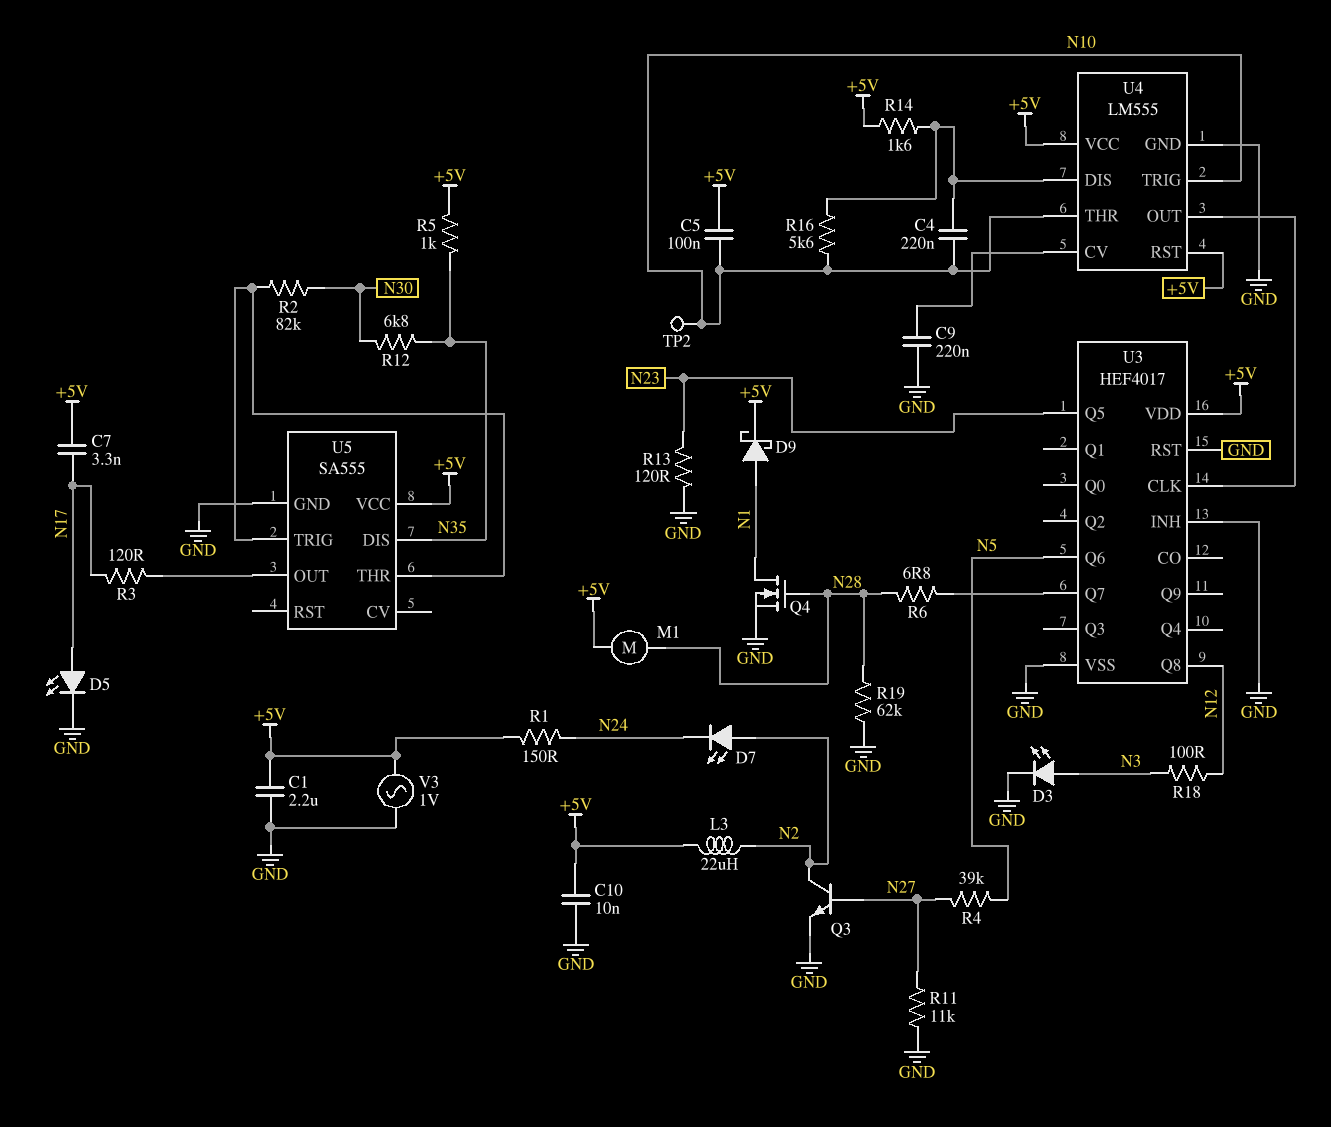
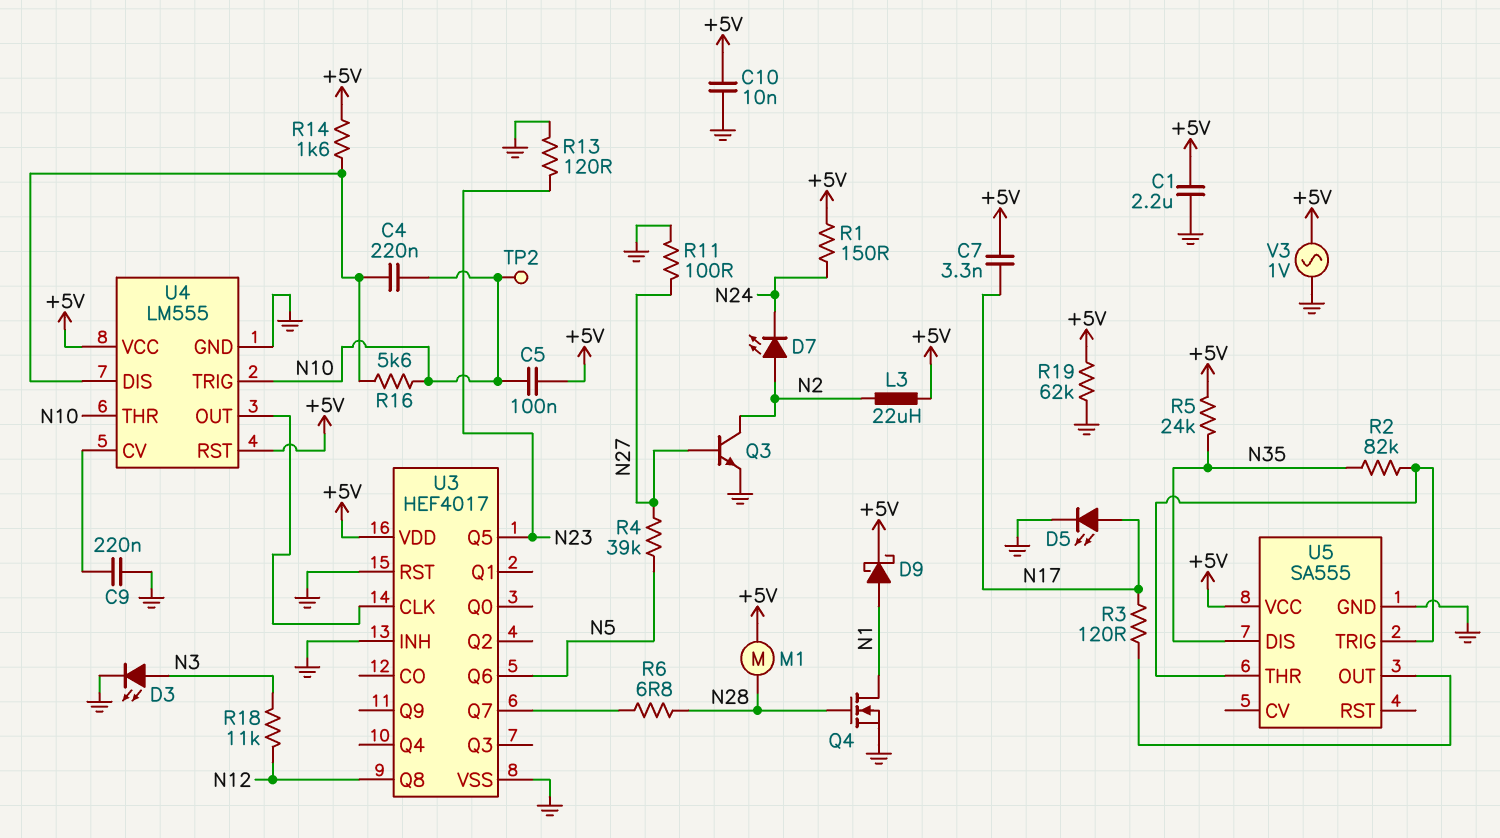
R2: 82k (N30, U5/THR) -> 82k (N35, U5/THR)
R5: 1k (+5V, N35) -> 24k (+5V, N35)
R11: 11k (GND, N27) -> 100 (GND, N27)
R12: 6.8k (N30, N35) -> none
R18: 100 (N3, N12) -> 11k (N3, N12)
R19: 62k (GND, N28) -> 62k (+5V, GND)

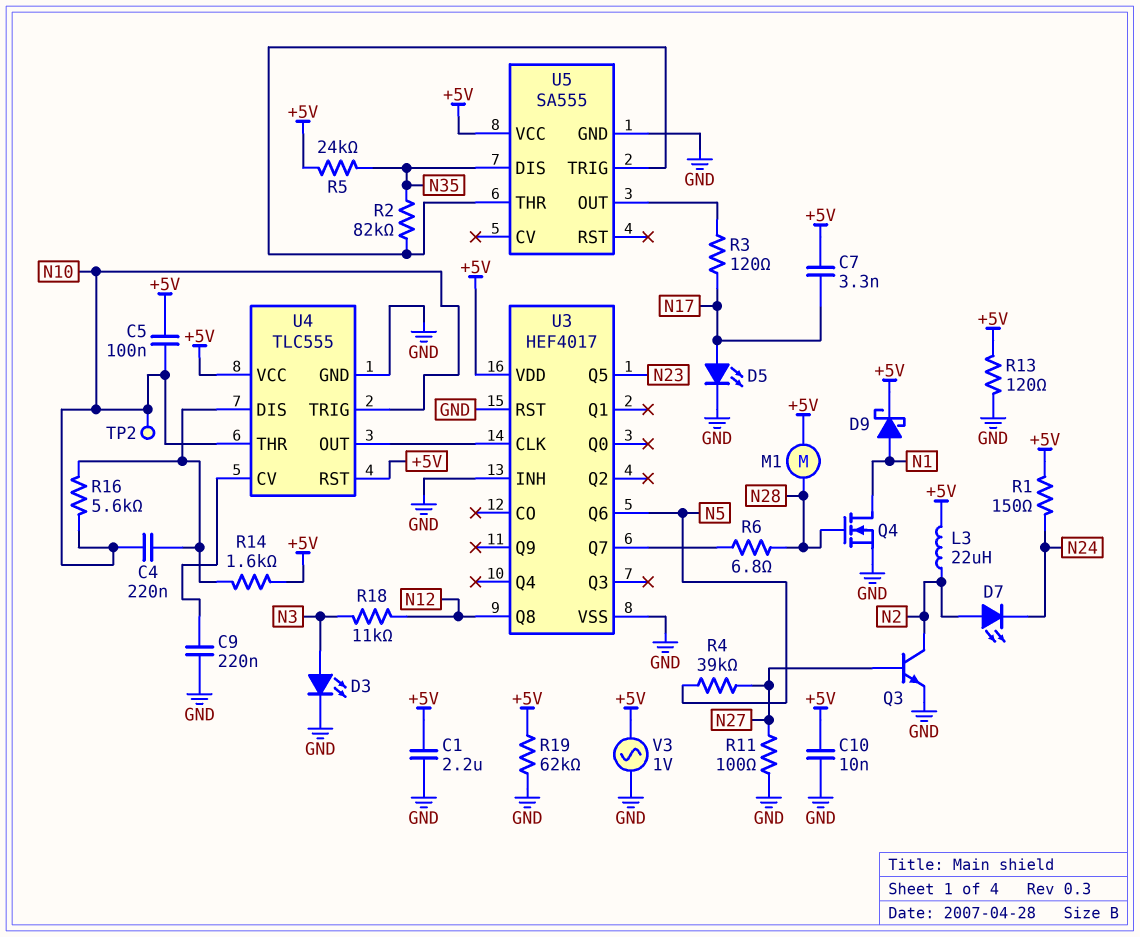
R13: 120 (GND, N23) -> 120 (+5V, GND)
U4: LM555 -> TLC555

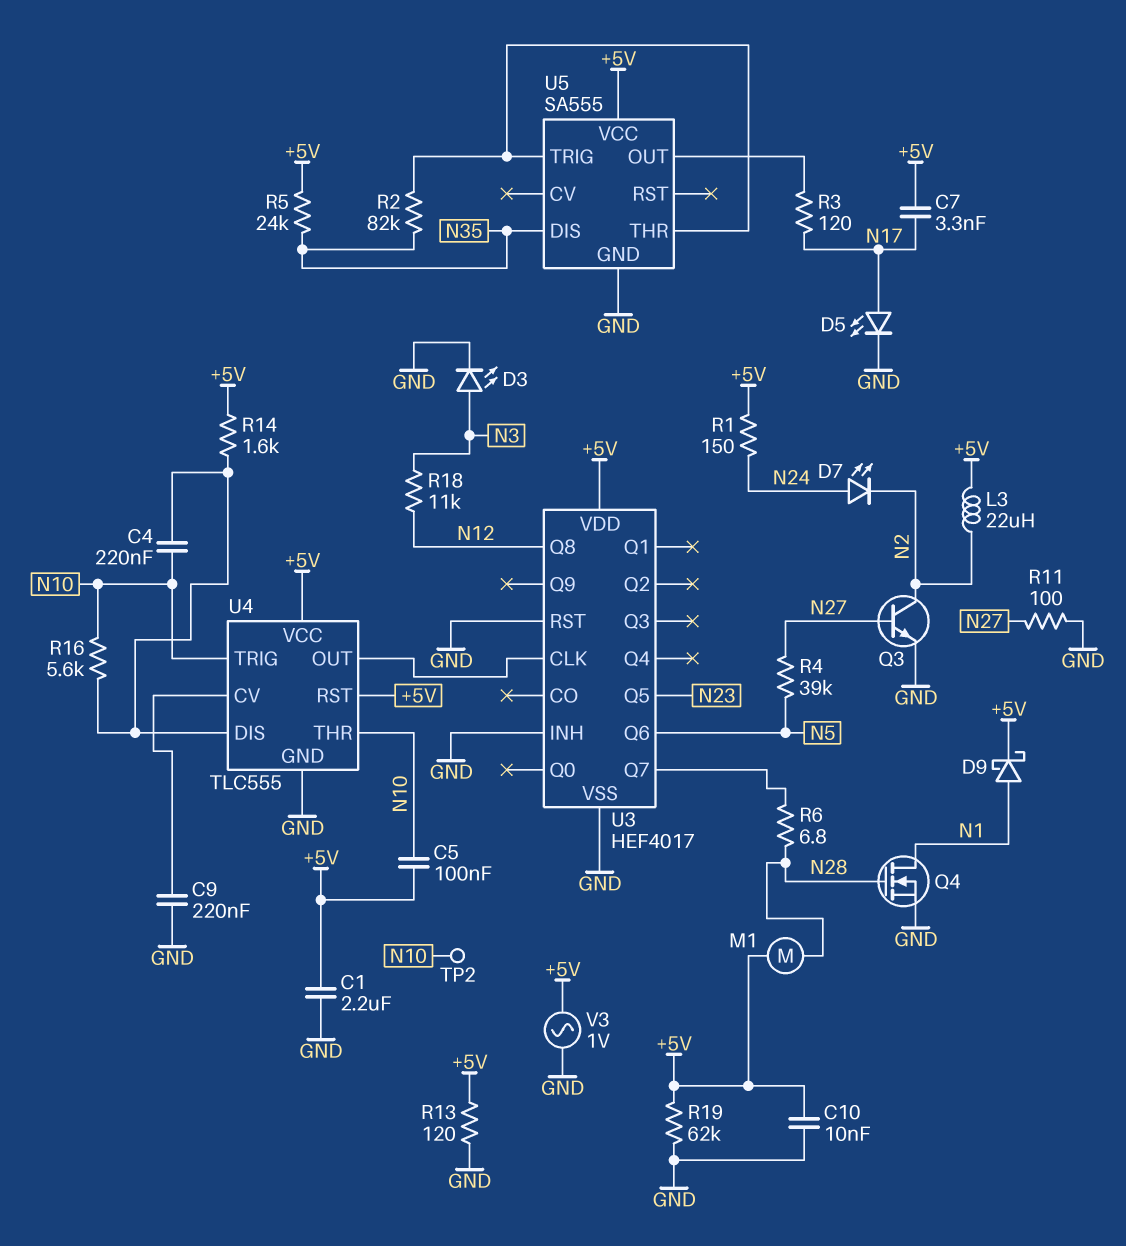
D7: LED (A N2, K N24) -> LED (A N24, K N2)

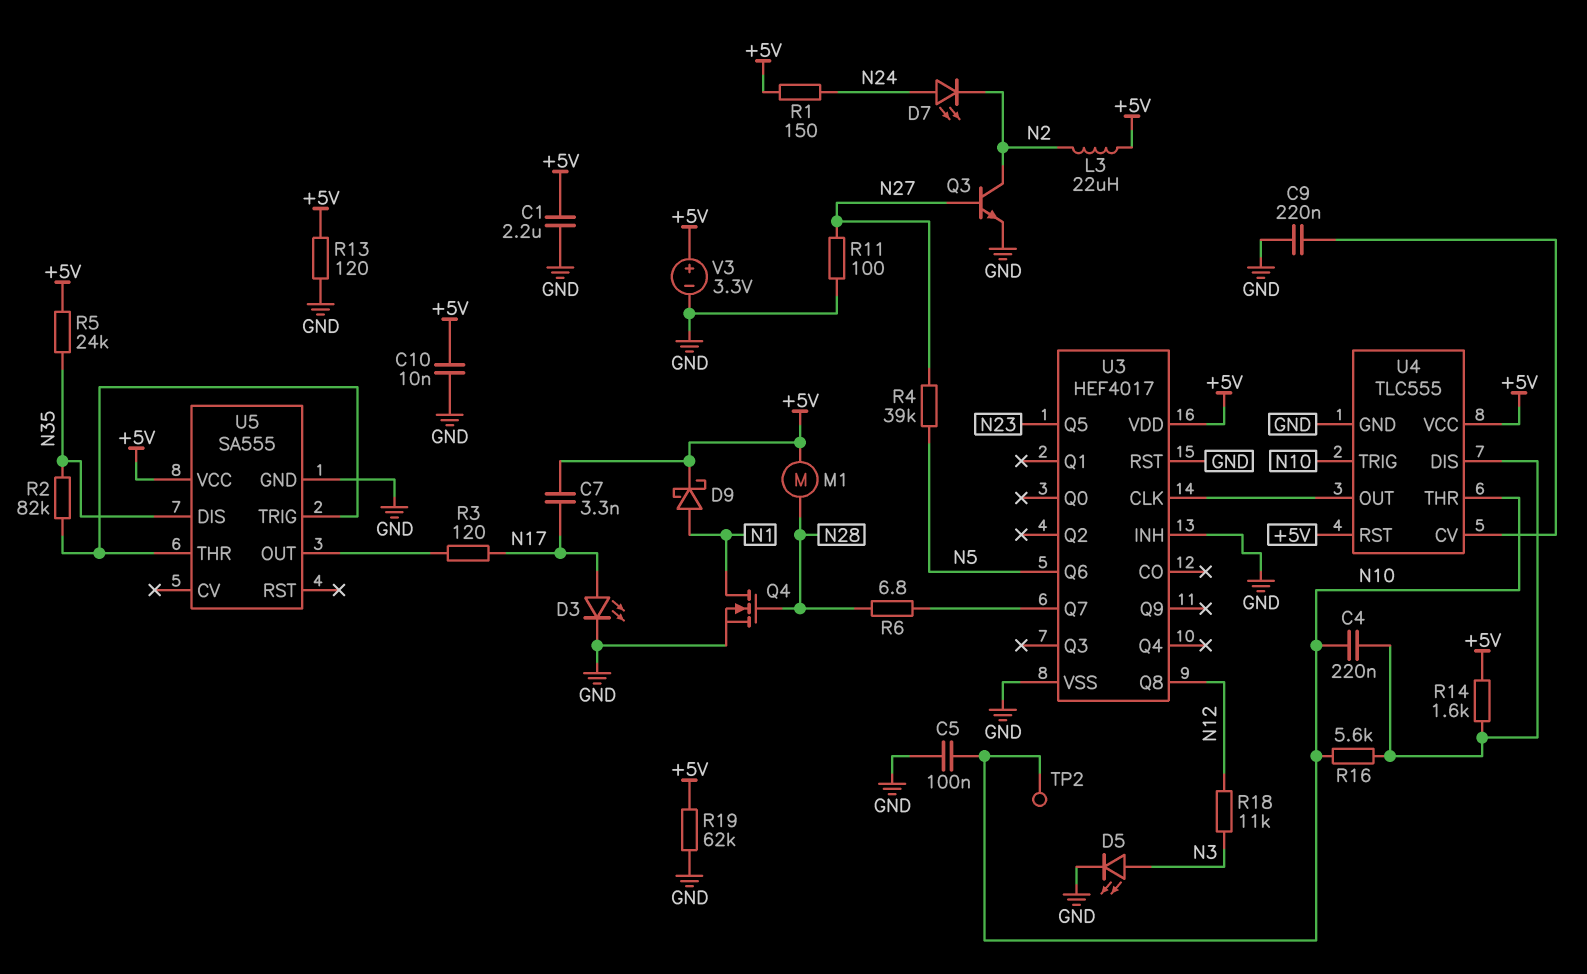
C5: 100nF (+5V, N10) -> 100nF (GND, N10)
D3: LED (A N3, K GND) -> LED (A N17, K GND)
D5: LED (A N17, K GND) -> LED (A N3, K GND)
V3: AC 1V (+5V, GND) -> 3.3V (plus +5V, minus GND)

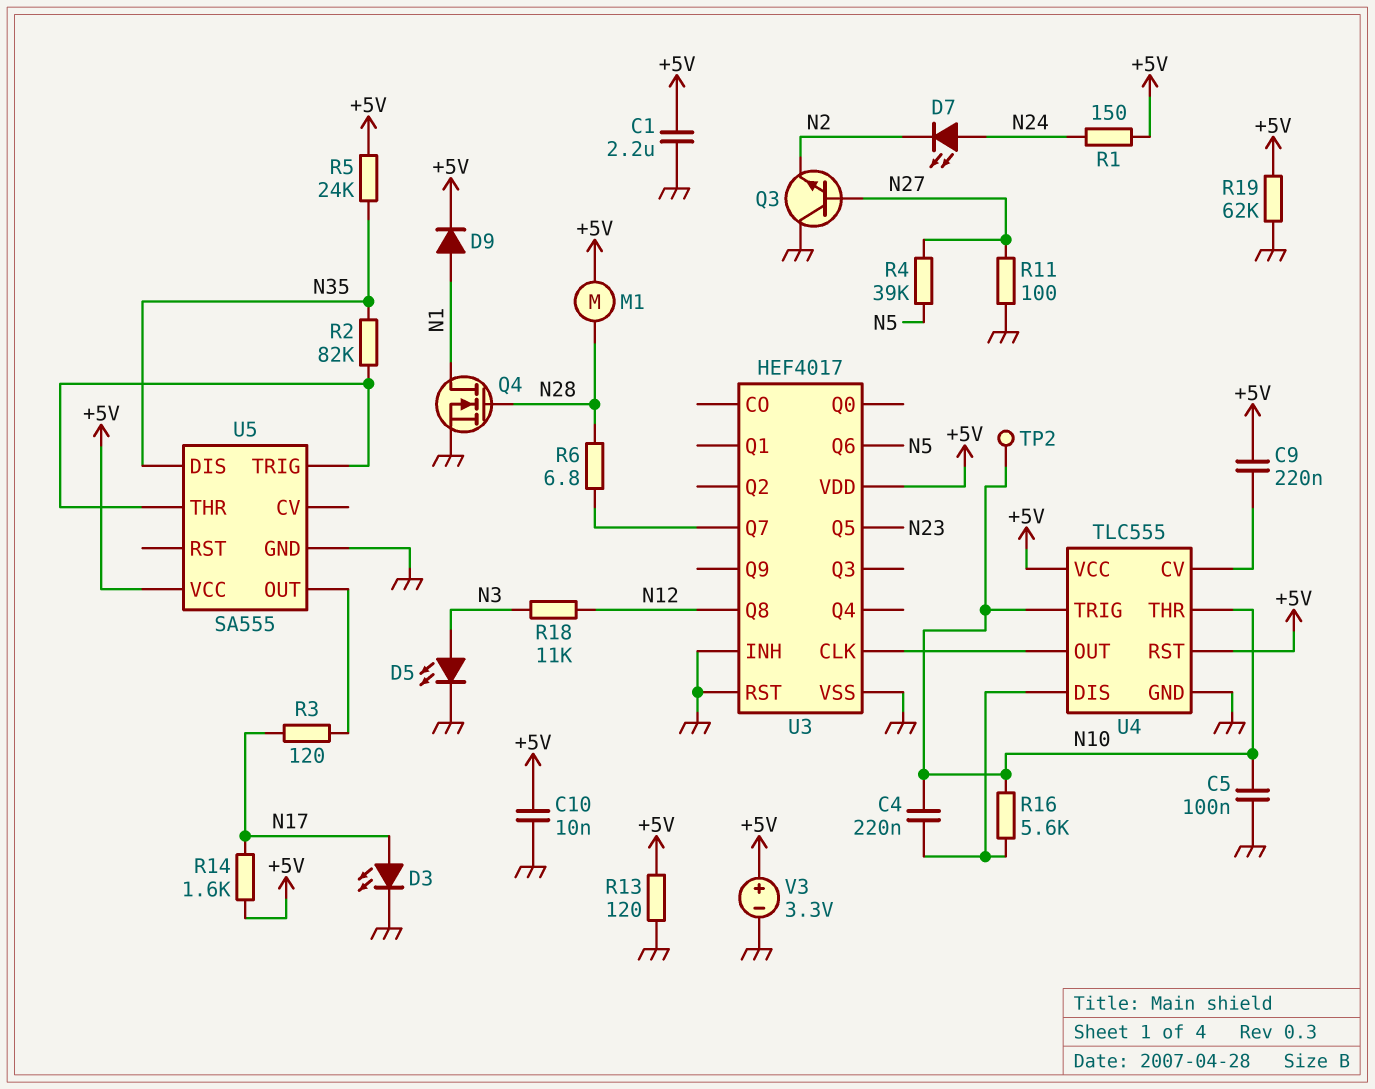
C7: 3.3nF (+5V, N17) -> none
C9: 220nF (GND, U4/CV) -> 220nF (+5V, U4/CV)
D9: schottky (A N1, K +5V) -> diode (A N1, K +5V)
L3: 22uH (+5V, N2) -> none
Q3: NPN (B N27, C N2, E GND) -> NPN (B N27, C GND, E N2)
R14: 1.6k (+5V, U4/DIS) -> 1.6k (+5V, N17)

